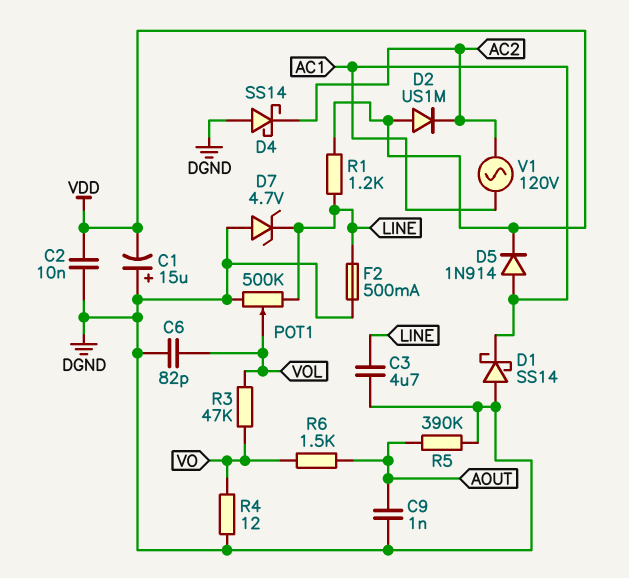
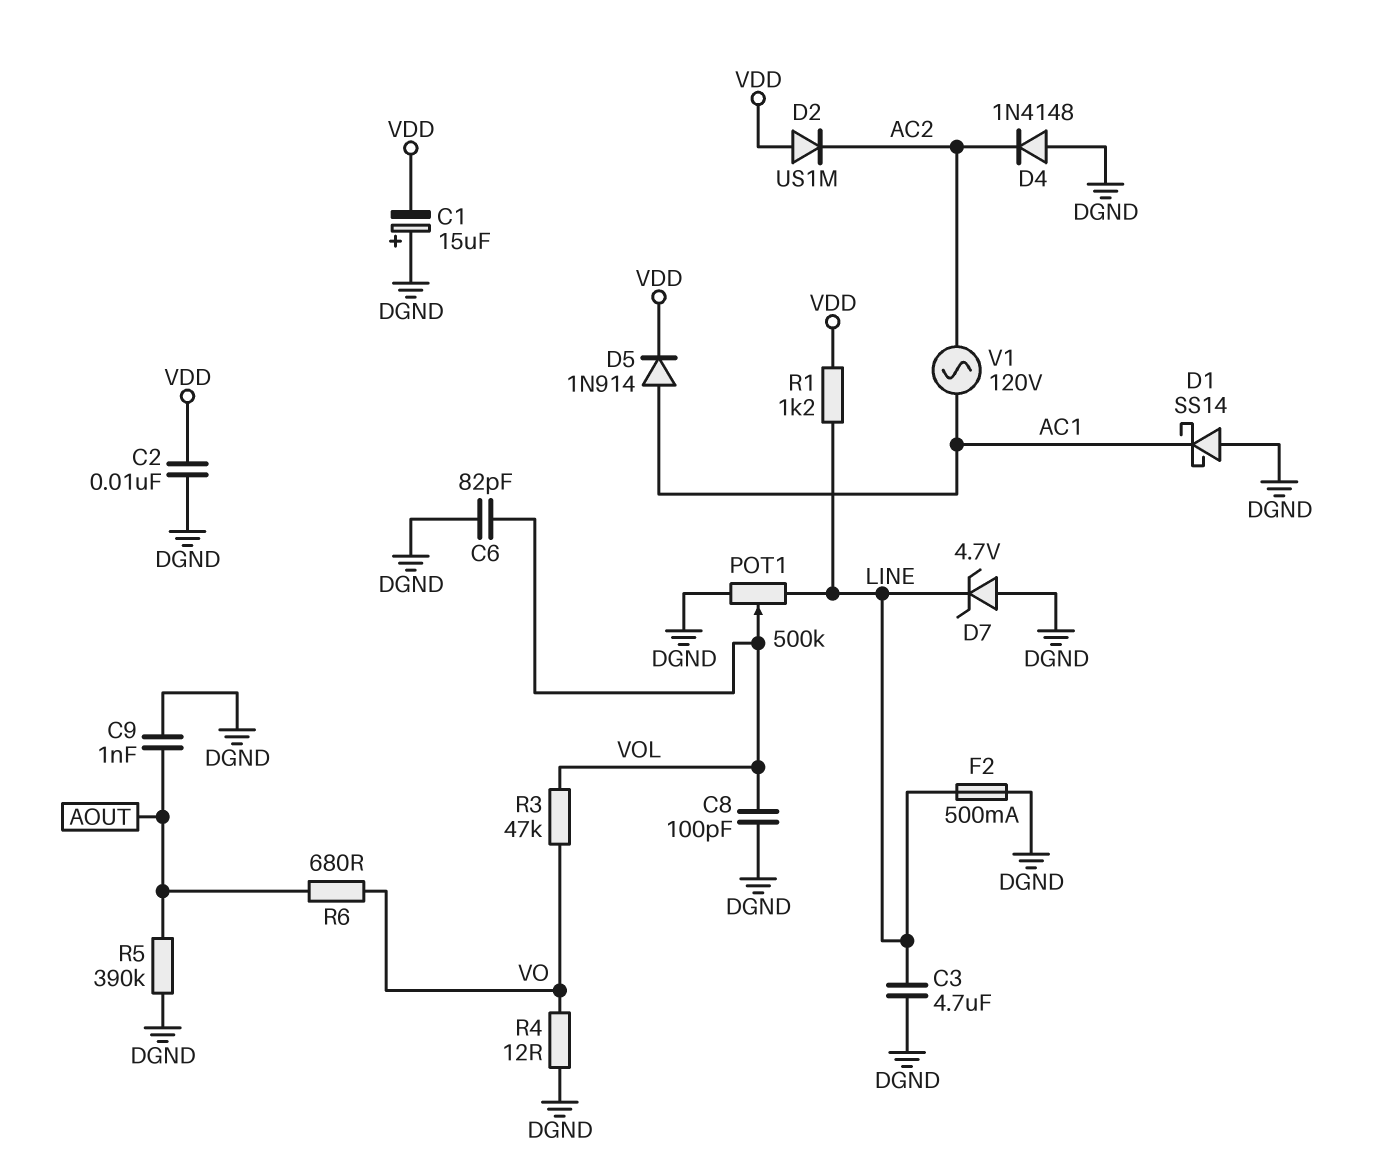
C8: none -> 100pF (DGND, VOL)
D4: schottky SS14 (A DGND, K AC2) -> diode 1N4148 (A DGND, K AC2)
R6: 1.5k (AOUT, VO) -> 680 (AOUT, VO)

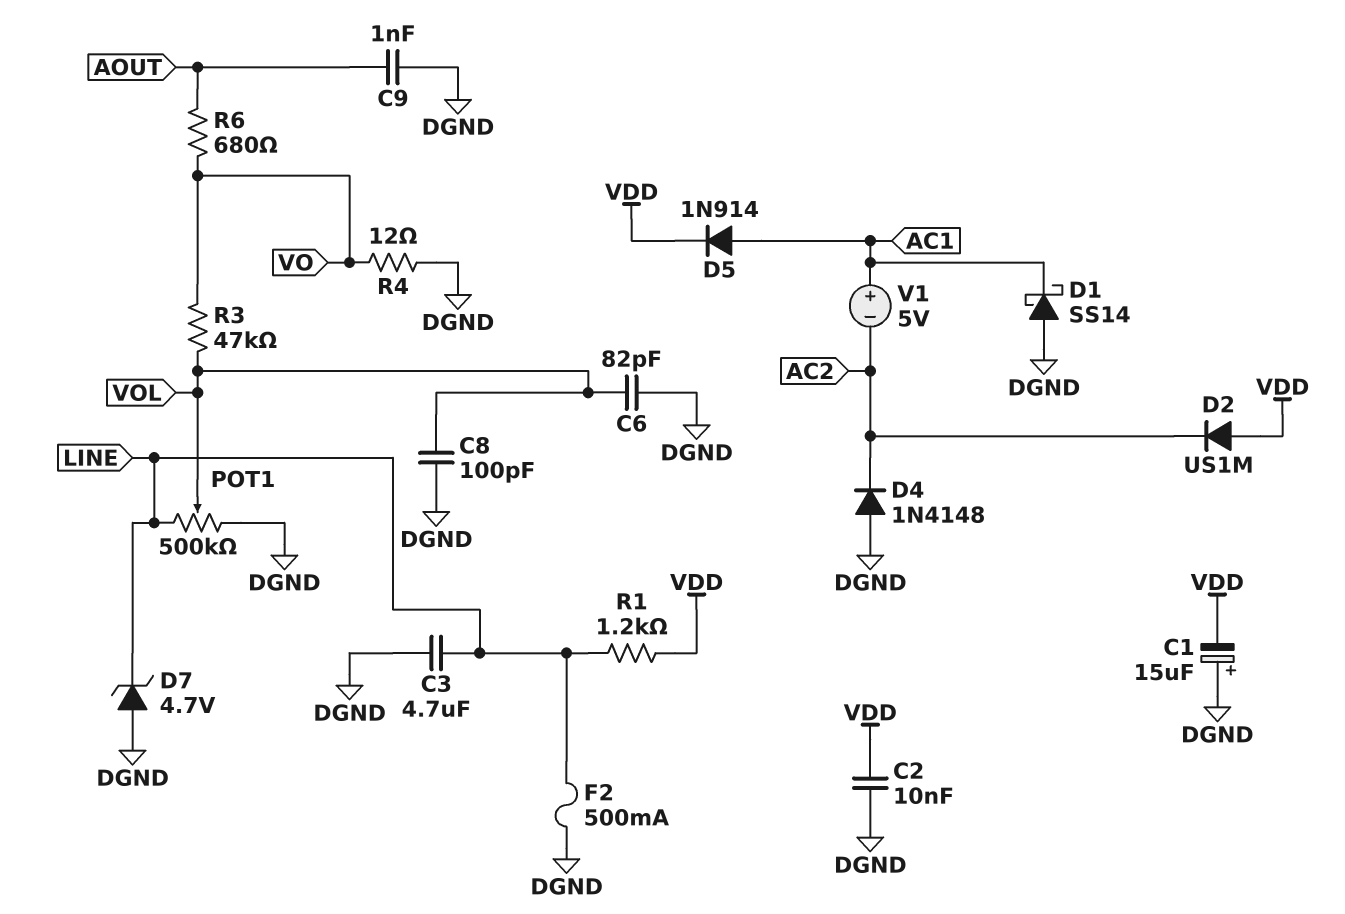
R5: 390k (AOUT, DGND) -> none
V1: AC 120V (AC1, AC2) -> 5V (plus AC1, minus AC2)

